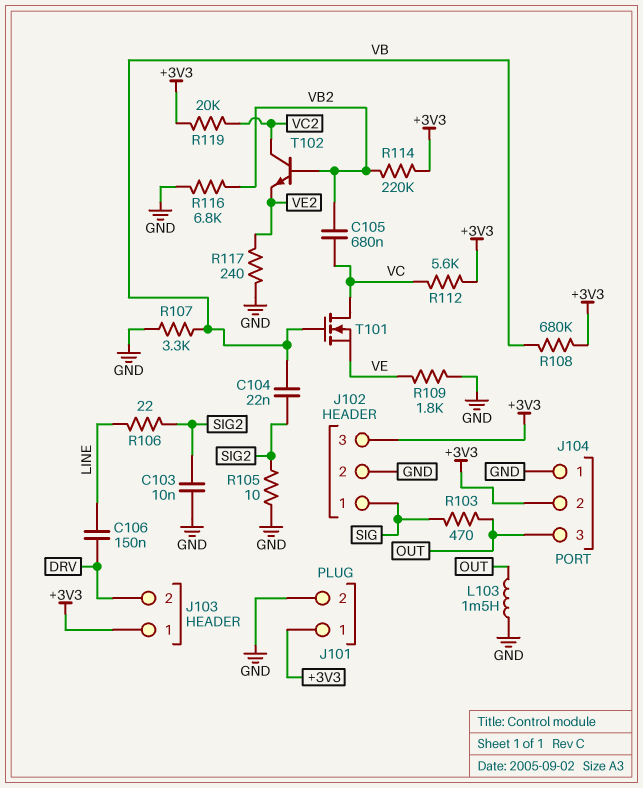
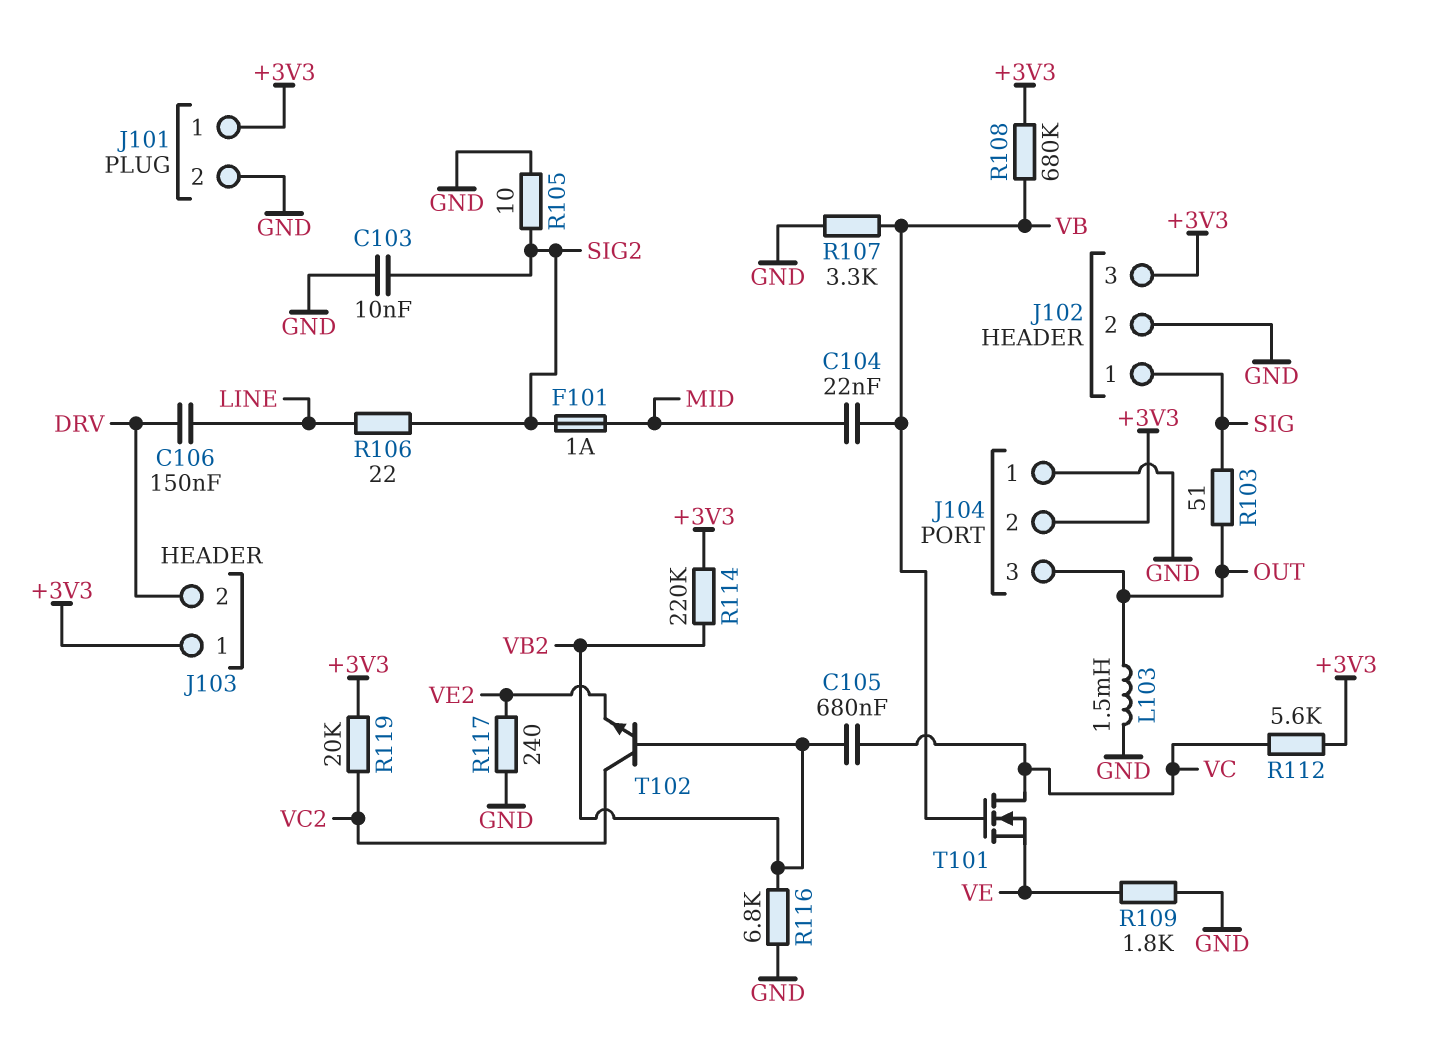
C104: 22nF (SIG2, VB) -> 22nF (MID, VB)
F101: none -> 1A (MID, SIG2)
R103: 470 (OUT, SIG) -> 51 (OUT, SIG)

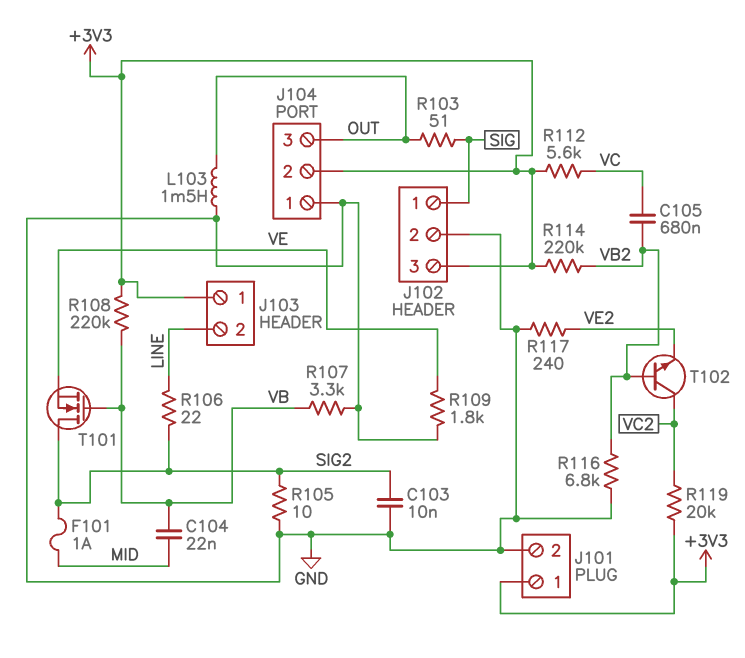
C106: 150nF (DRV, LINE) -> none
J103 pin 2: DRV -> LINE
R108: 680k (+3V3, VB) -> 220k (+3V3, VB)
T101: NMOS (G VB, D VC, S VE) -> NMOS (G VB, D SIG2, S VE)

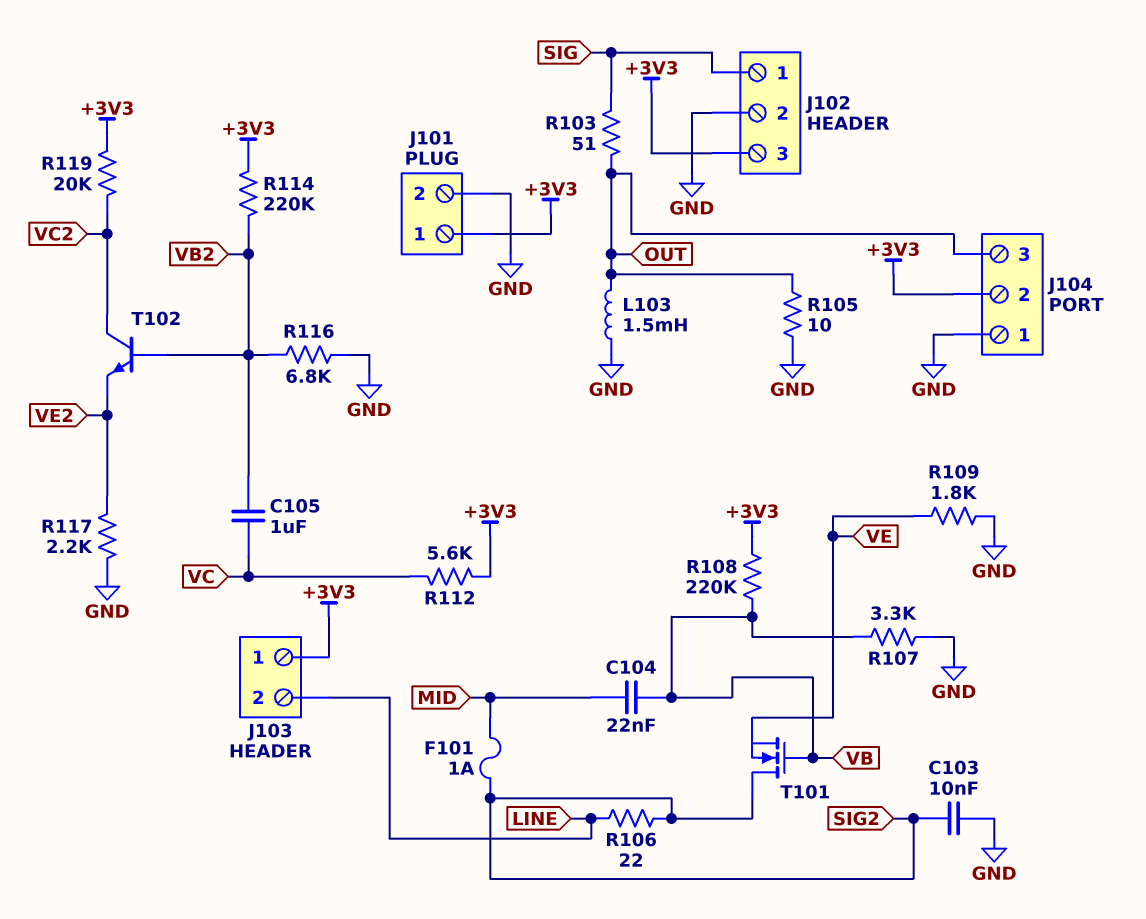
C105: 680nF (VB2, VC) -> 1uF (VB2, VC)
R105: 10 (GND, SIG2) -> 10 (GND, OUT)
R117: 240 (GND, VE2) -> 2.2k (GND, VE2)

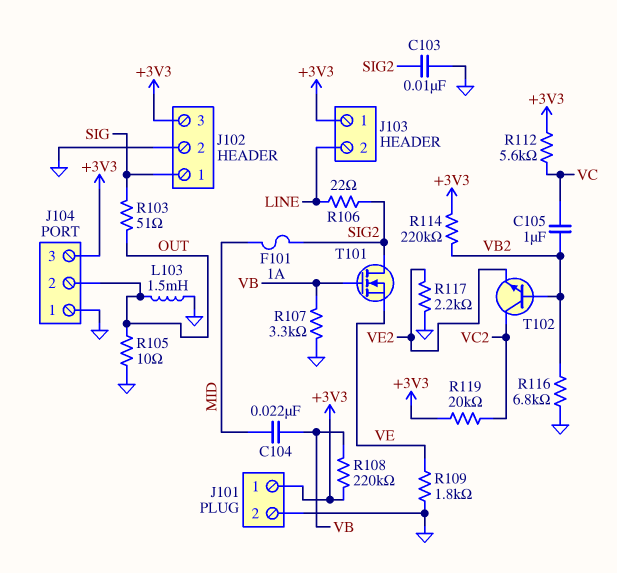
J104 pin 2: +3V3 -> OUT
J104 pin 3: OUT -> +3V3

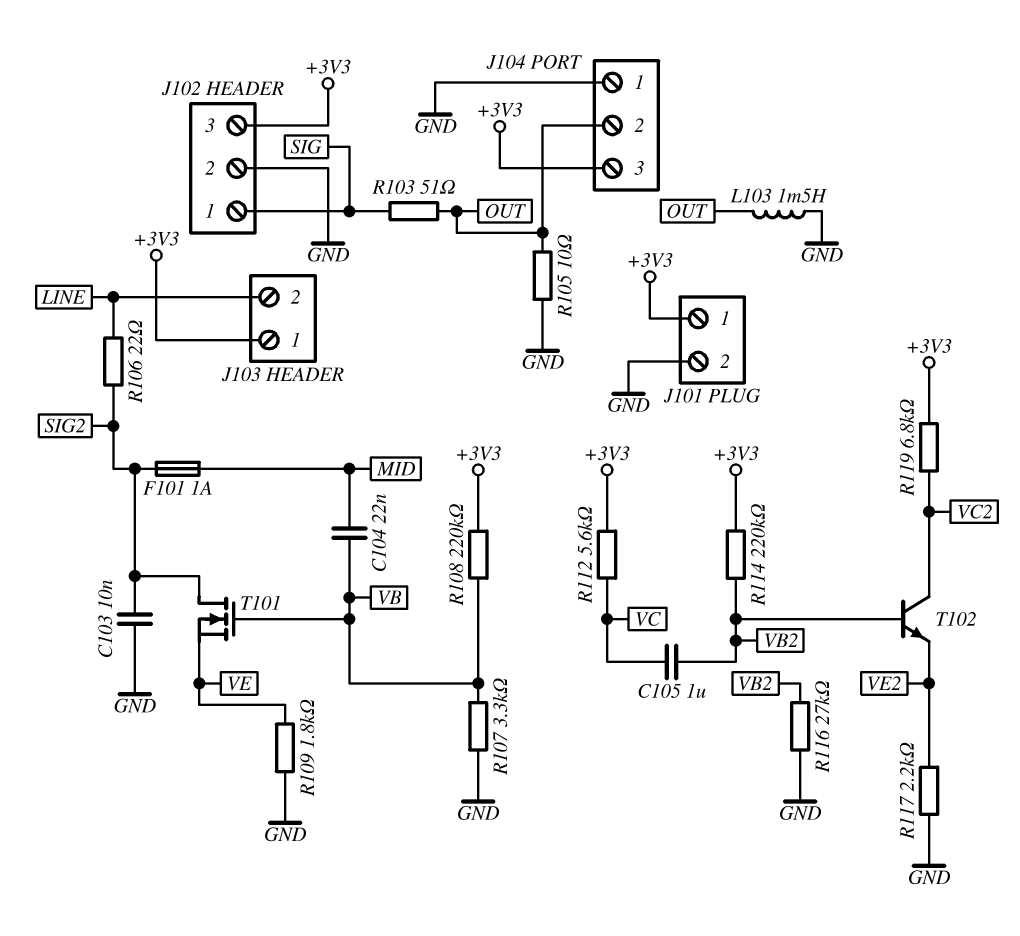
R116: 6.8k (GND, VB2) -> 27k (GND, VB2)
R119: 20k (+3V3, VC2) -> 6.8k (+3V3, VC2)

